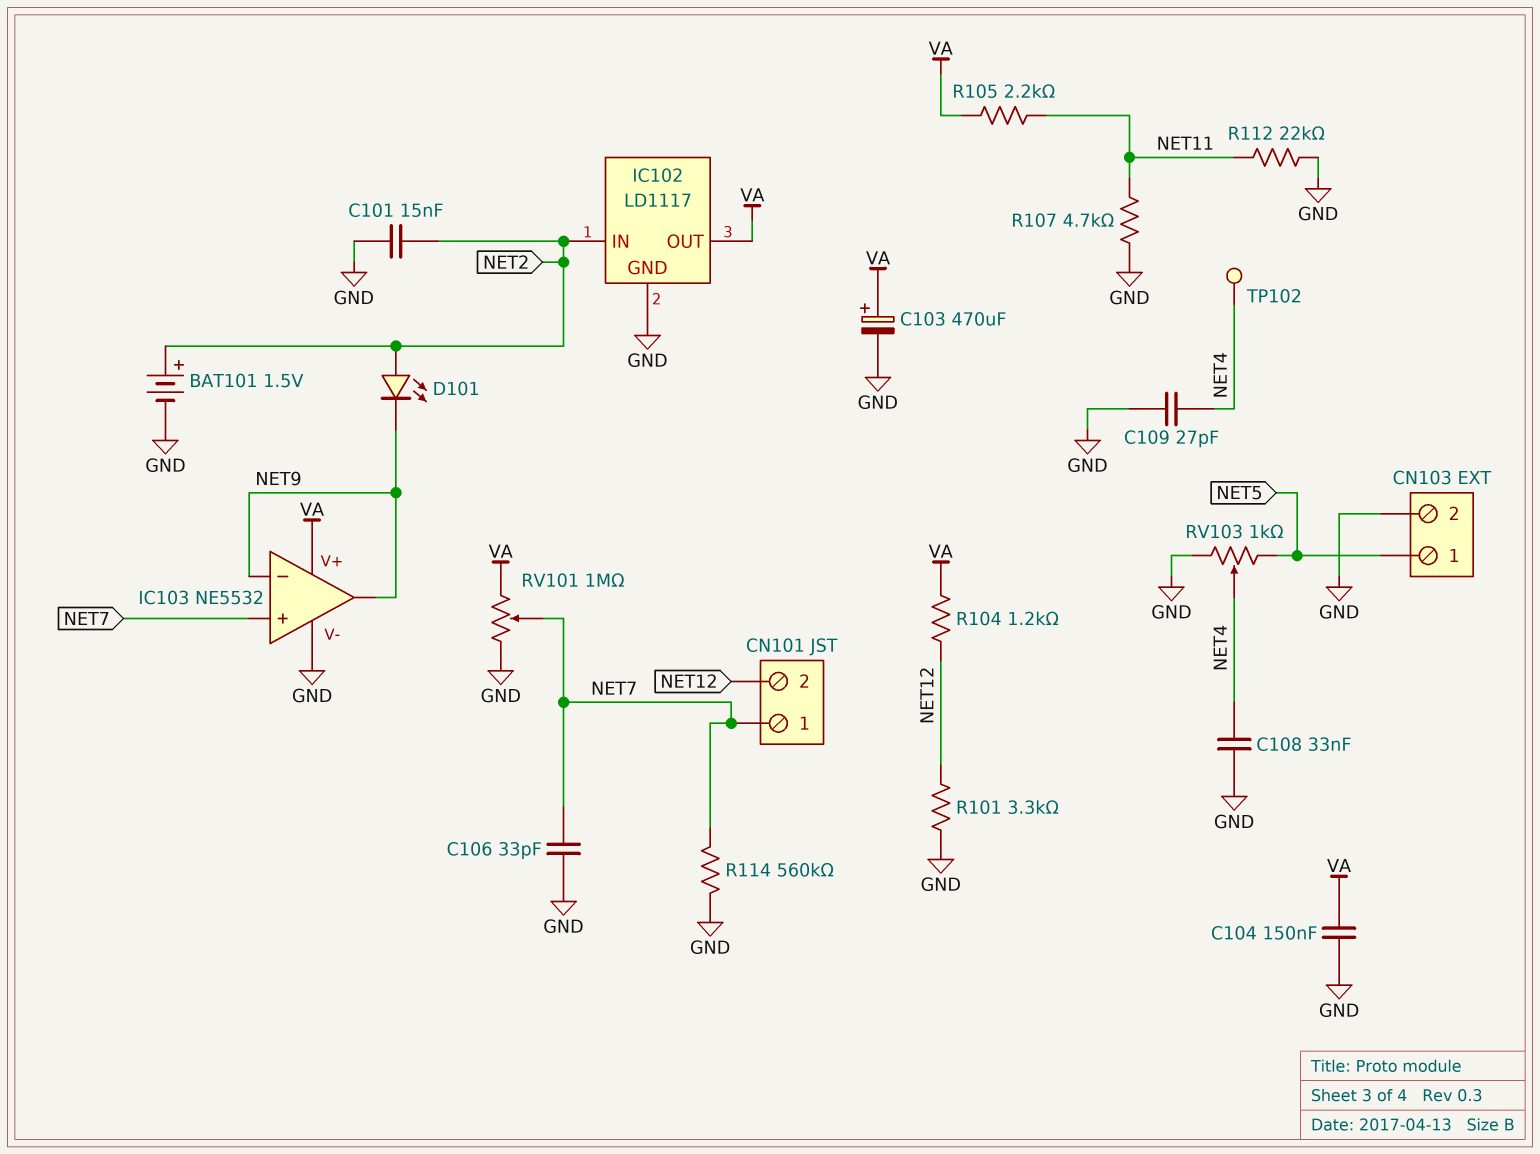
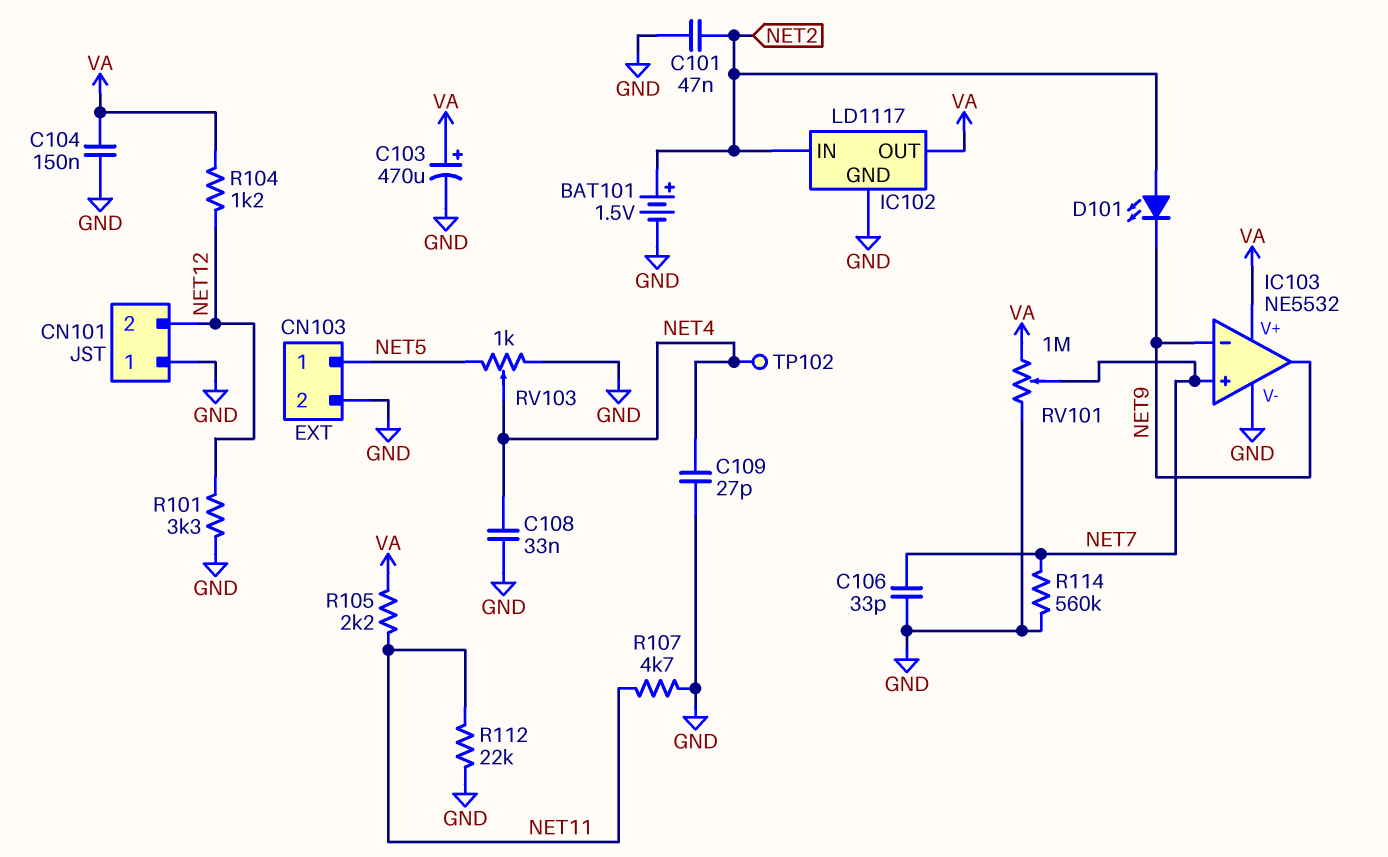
C101: 15nF (GND, NET2) -> 47nF (GND, NET2)
CN101 pin 1: NET7 -> GND

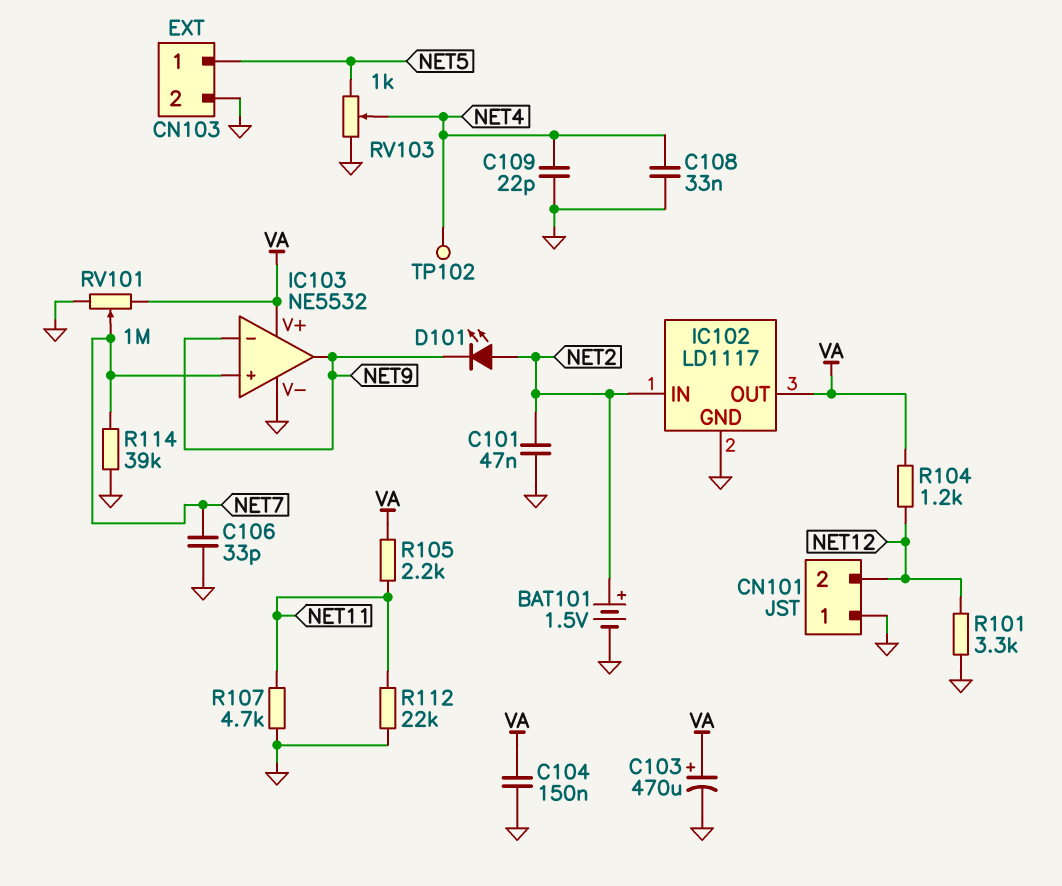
C109: 27pF (GND, NET4) -> 22pF (GND, NET4)
R114: 560k (GND, NET7) -> 39k (GND, NET7)

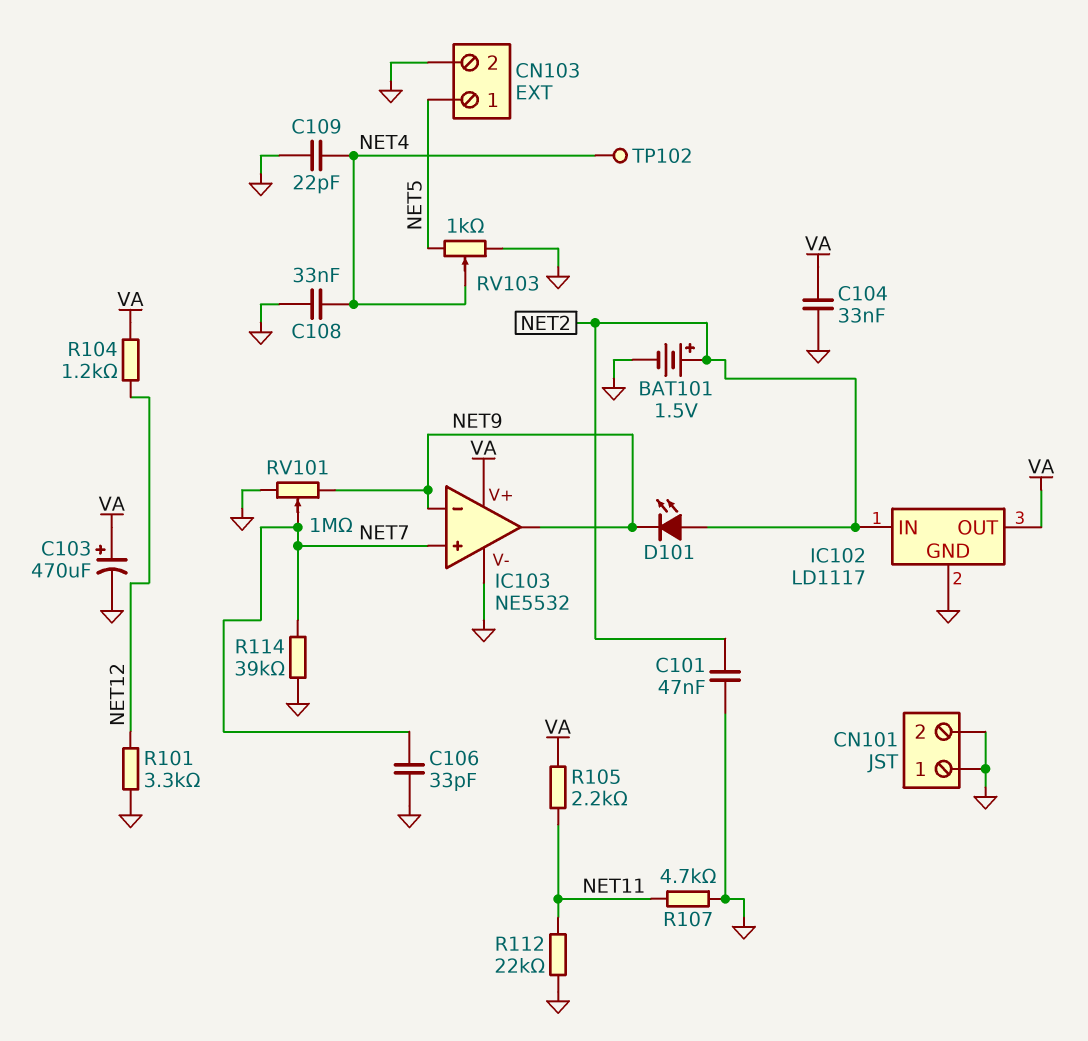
C104: 150nF (GND, VA) -> 33nF (GND, VA)
CN101 pin 2: NET12 -> GND
RV101: 1M (GND, VA, wiper NET7) -> 1M (GND, NET9, wiper NET7)

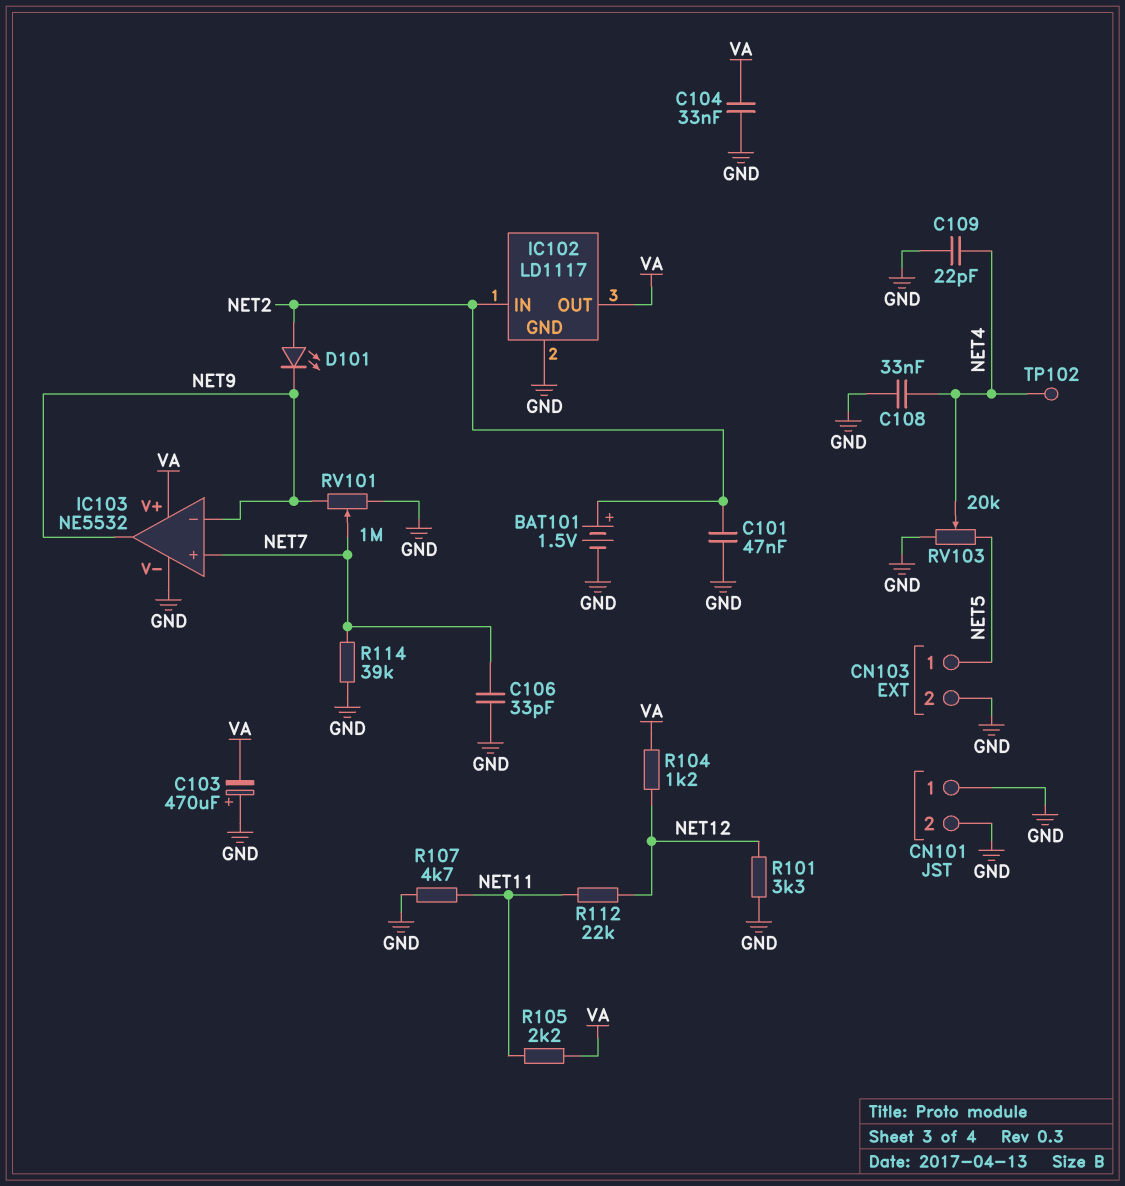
C103: 470uF (plus VA, minus GND) -> 470uF (plus GND, minus VA)
R112: 22k (GND, NET11) -> 22k (NET11, NET12)
RV103: 1k (GND, NET5, wiper NET4) -> 20k (GND, NET5, wiper NET4)

